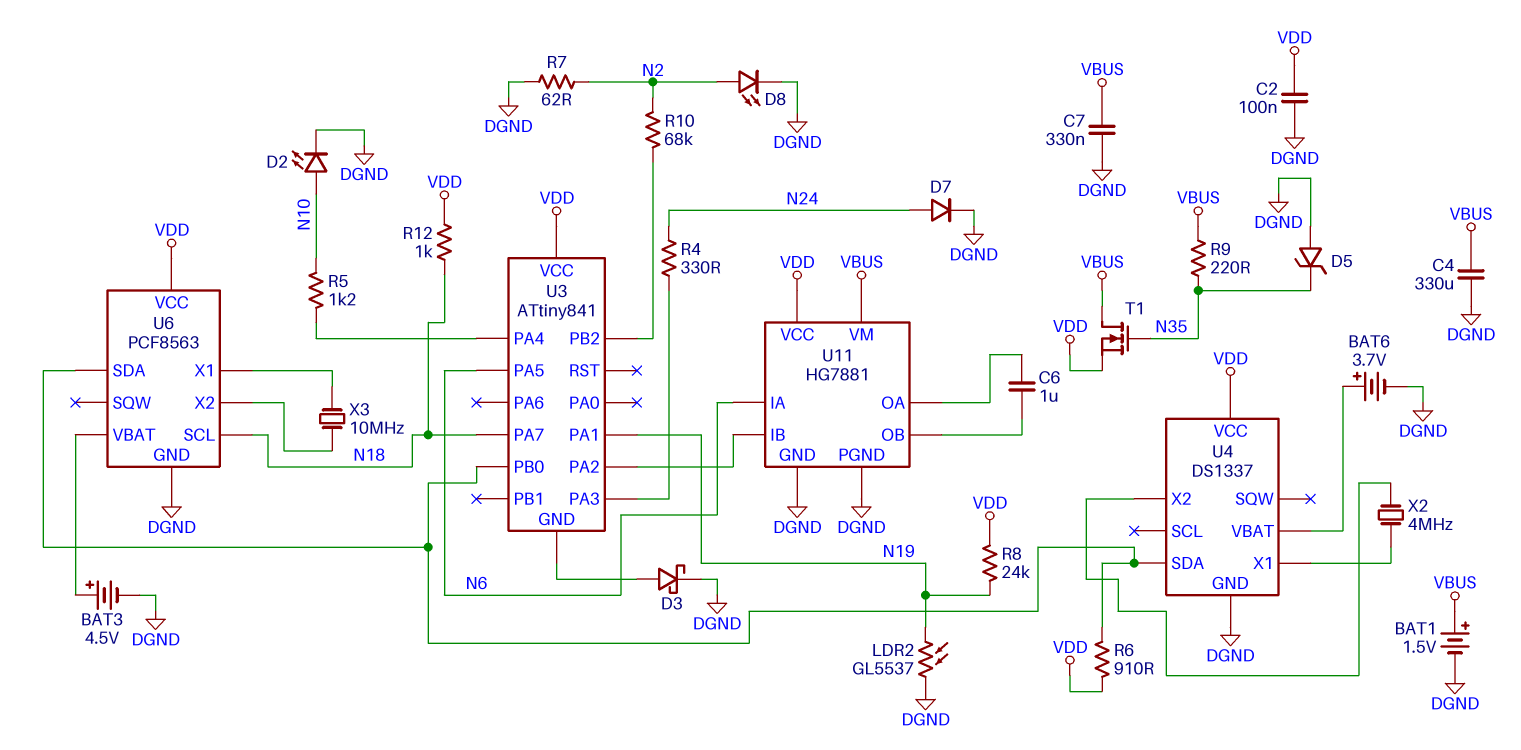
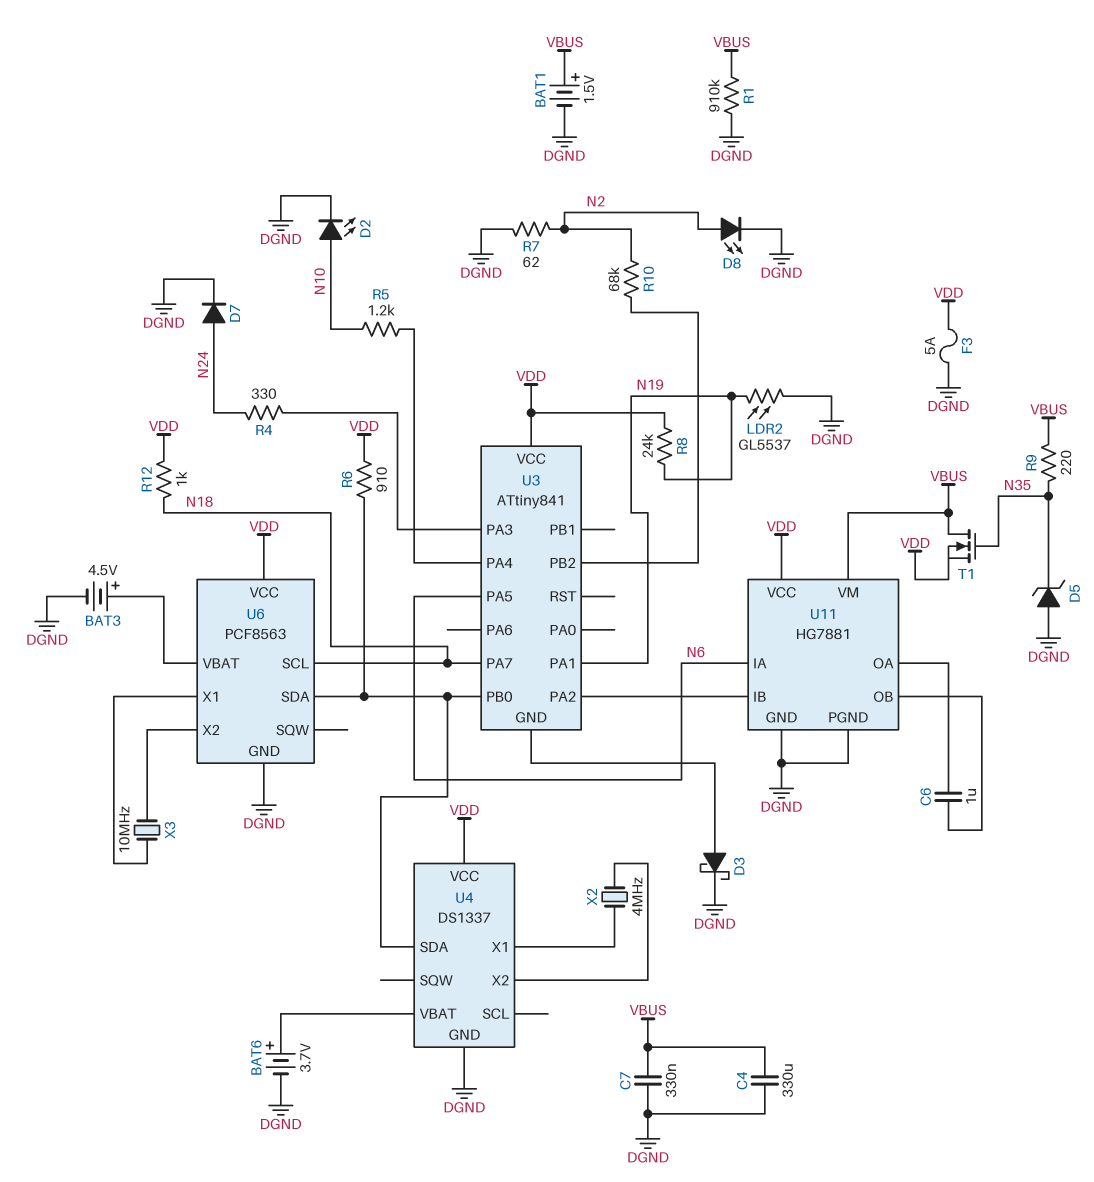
C2: 100nF (DGND, VDD) -> none
F3: none -> 5A (DGND, VDD)
R1: none -> 910k (DGND, VBUS)

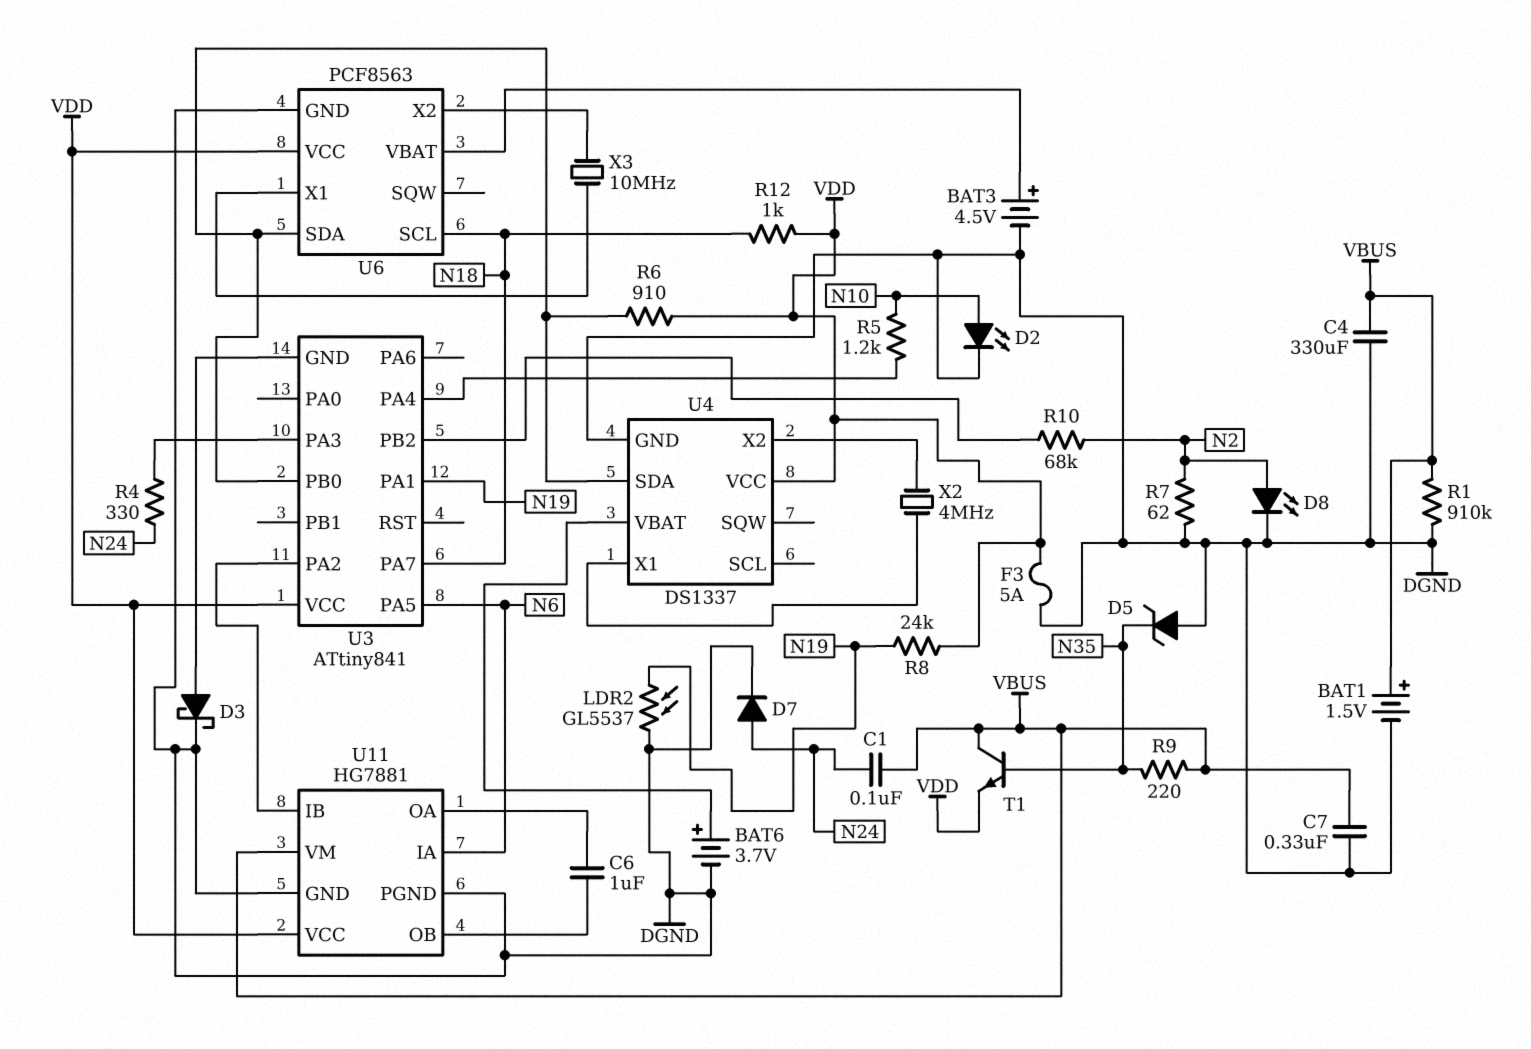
C1: none -> 100nF (N24, VBUS)
T1: NMOS (G N35, D VBUS, S VDD) -> NPN (B N35, C VBUS, E VDD)

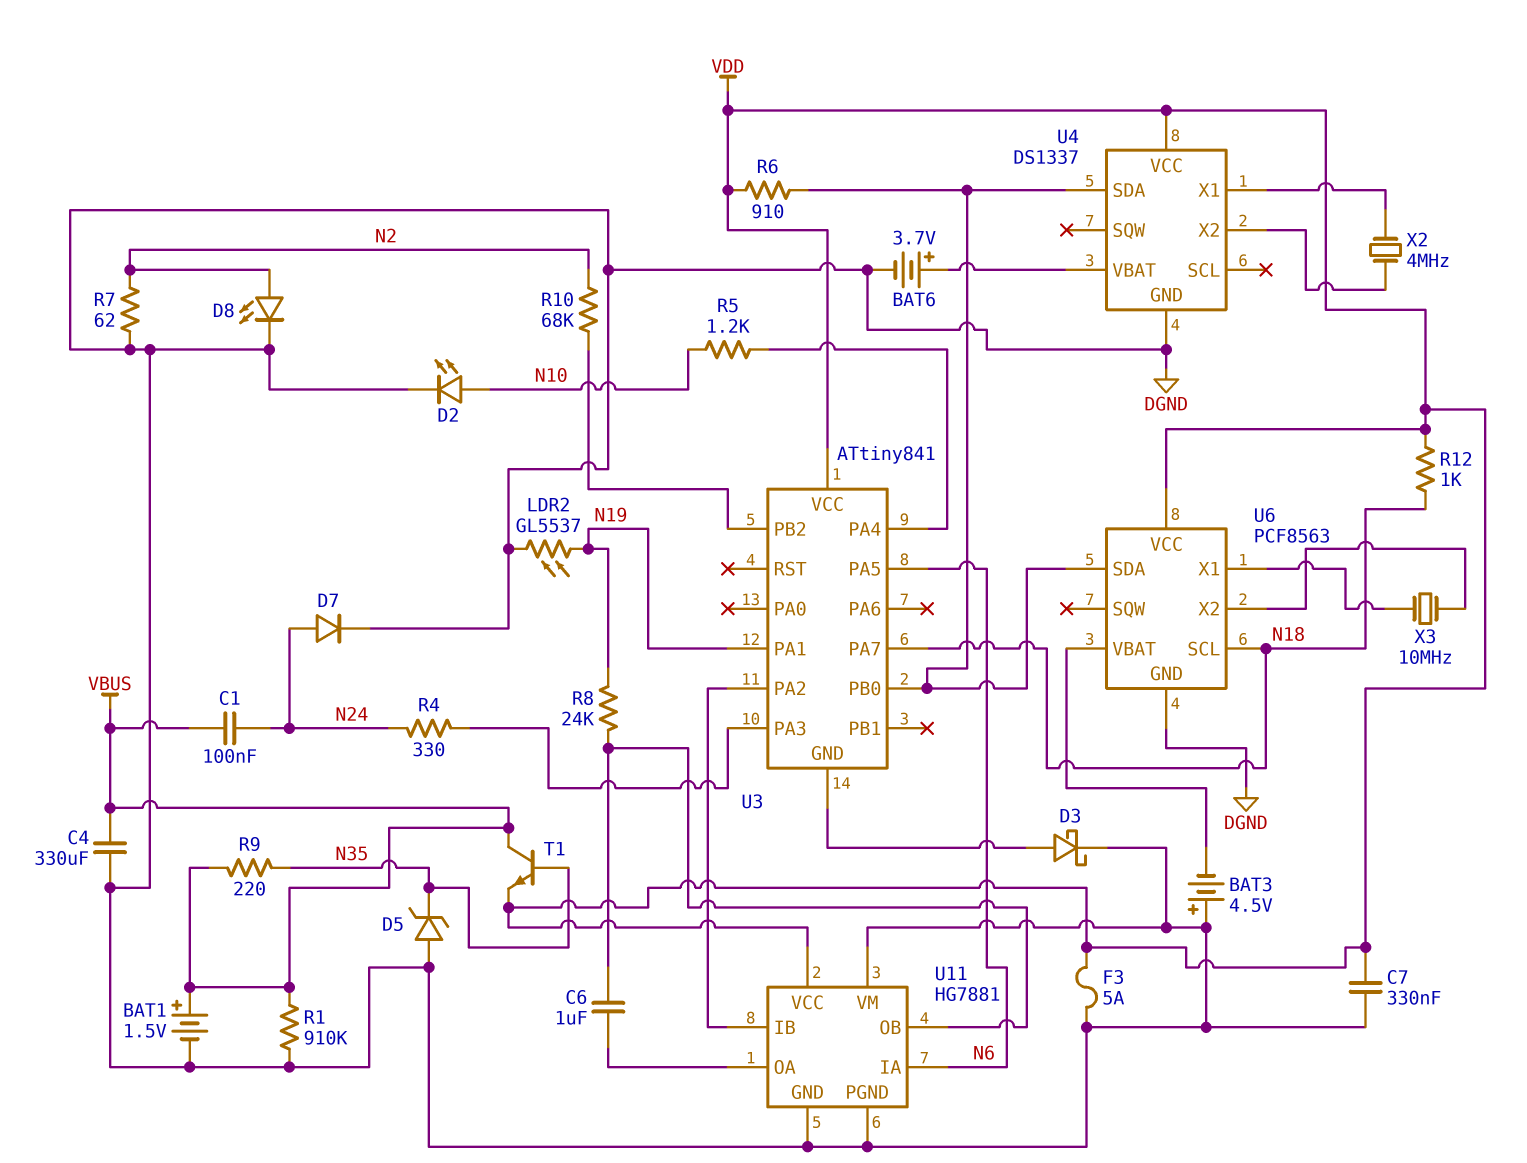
BAT3: 4.5V (plus U6/VBAT, minus DGND) -> 4.5V (plus DGND, minus U6/VBAT)
C7: 330nF (DGND, VBUS) -> 330nF (DGND, VDD)
R8: 24k (N19, VDD) -> 24k (N19, U11/OB)
U11 pin VM: VBUS -> DGND

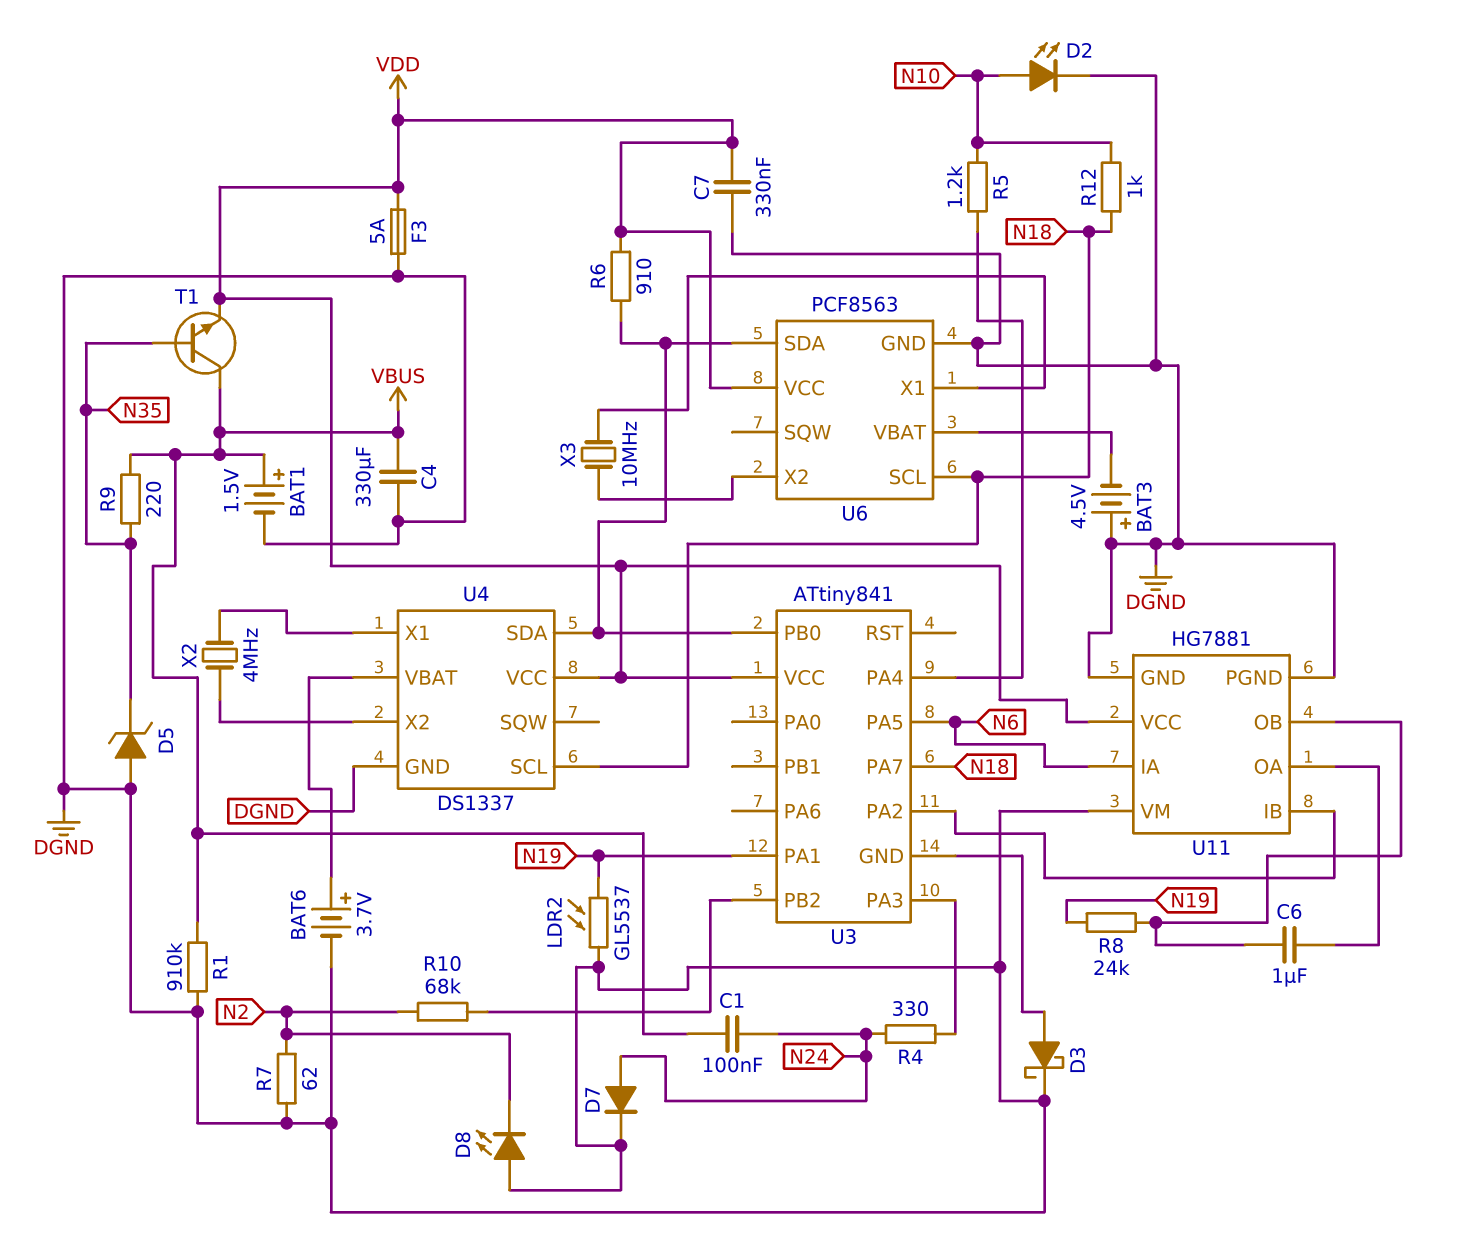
D8: LED (A N2, K DGND) -> LED (A DGND, K N2)
R12: 1k (N18, VDD) -> 1k (N10, N18)
U4 pin SCL: none -> N18

